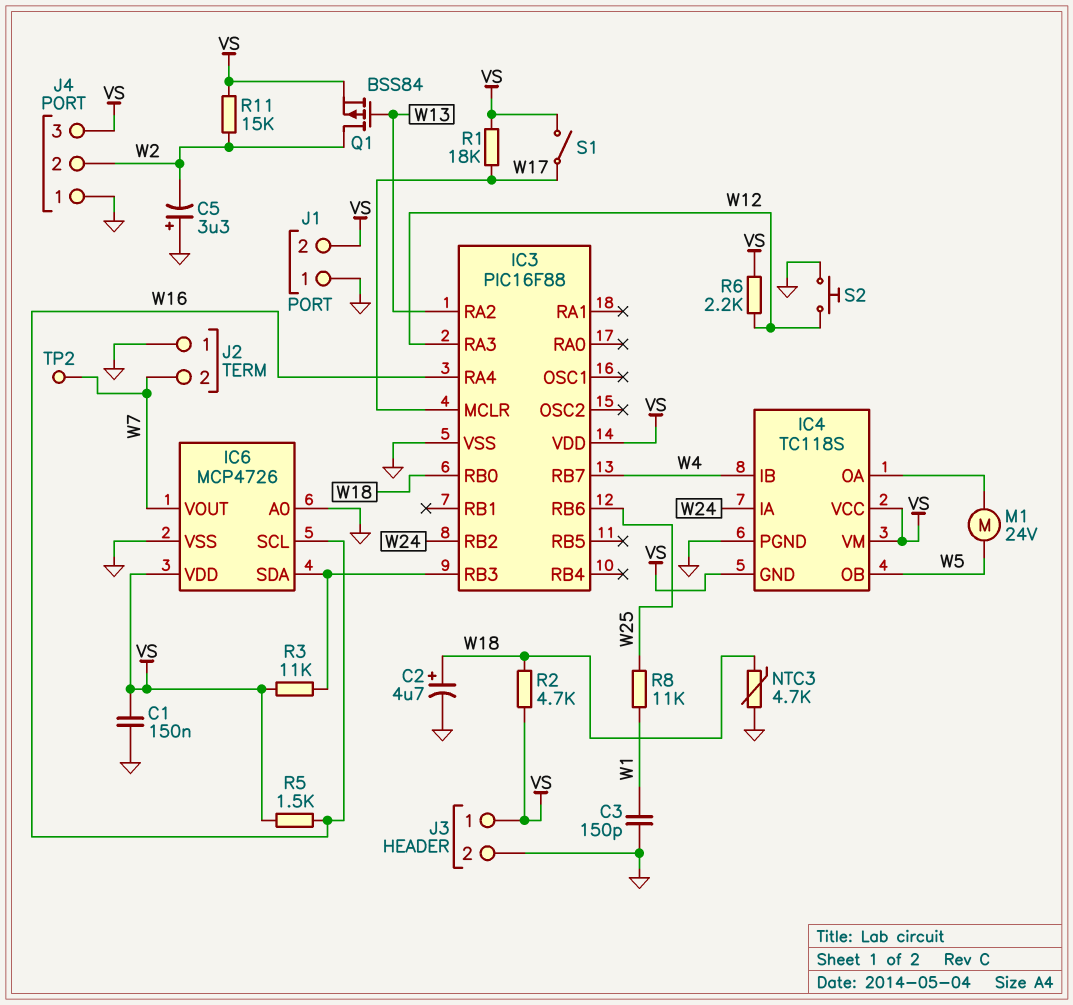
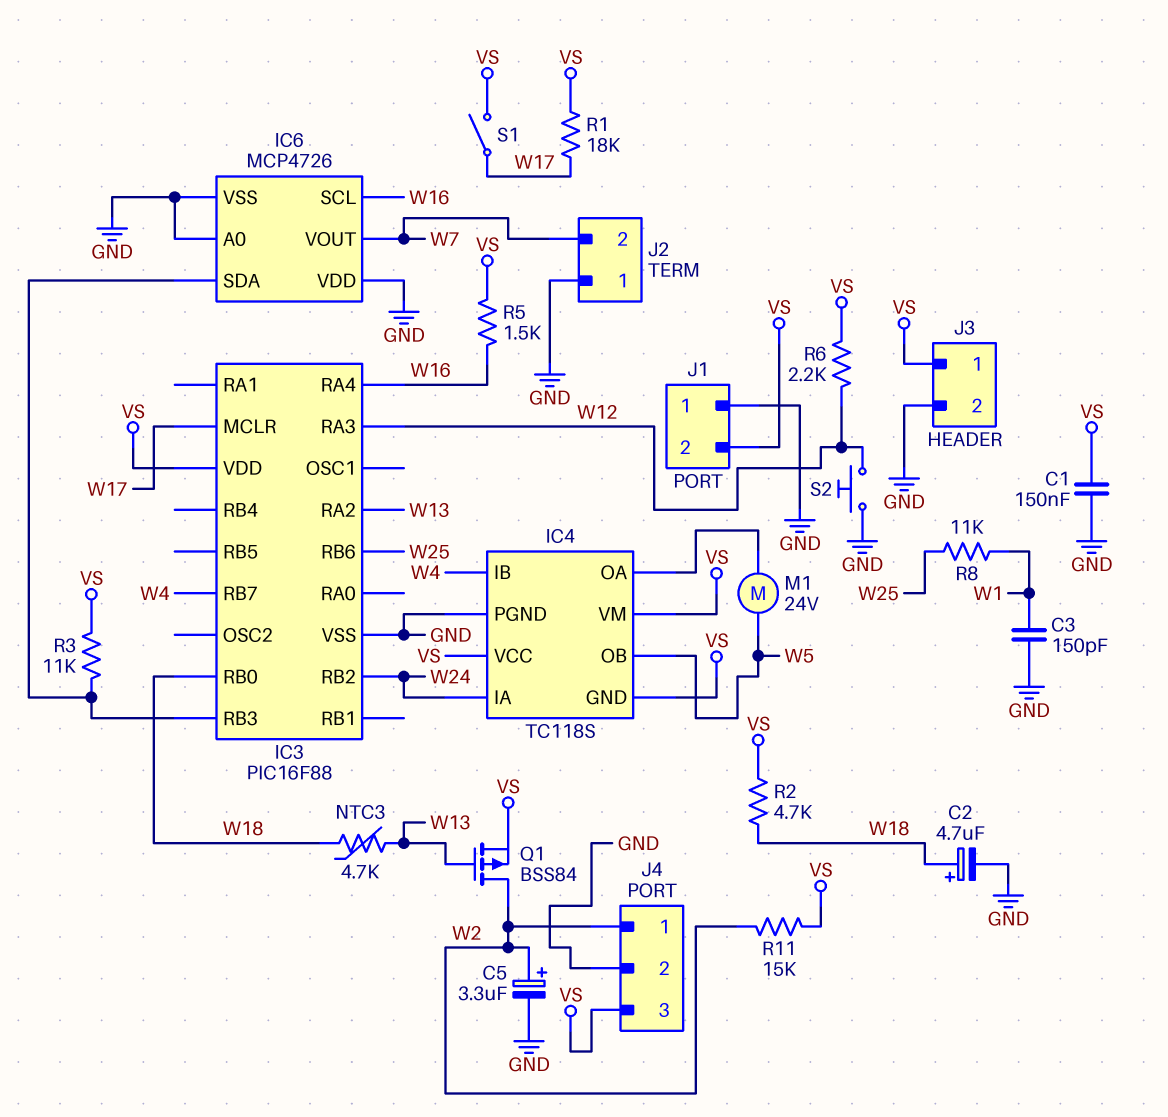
C5: 3.3uF (plus GND, minus W2) -> 3.3uF (plus W2, minus GND)
IC6 pin VDD: VS -> GND
J4 pin 1: GND -> W2
J4 pin 2: W2 -> GND
NTC3: 4.7k (GND, W18) -> 4.7k (W13, W18)
TP2: test point (W7) -> none

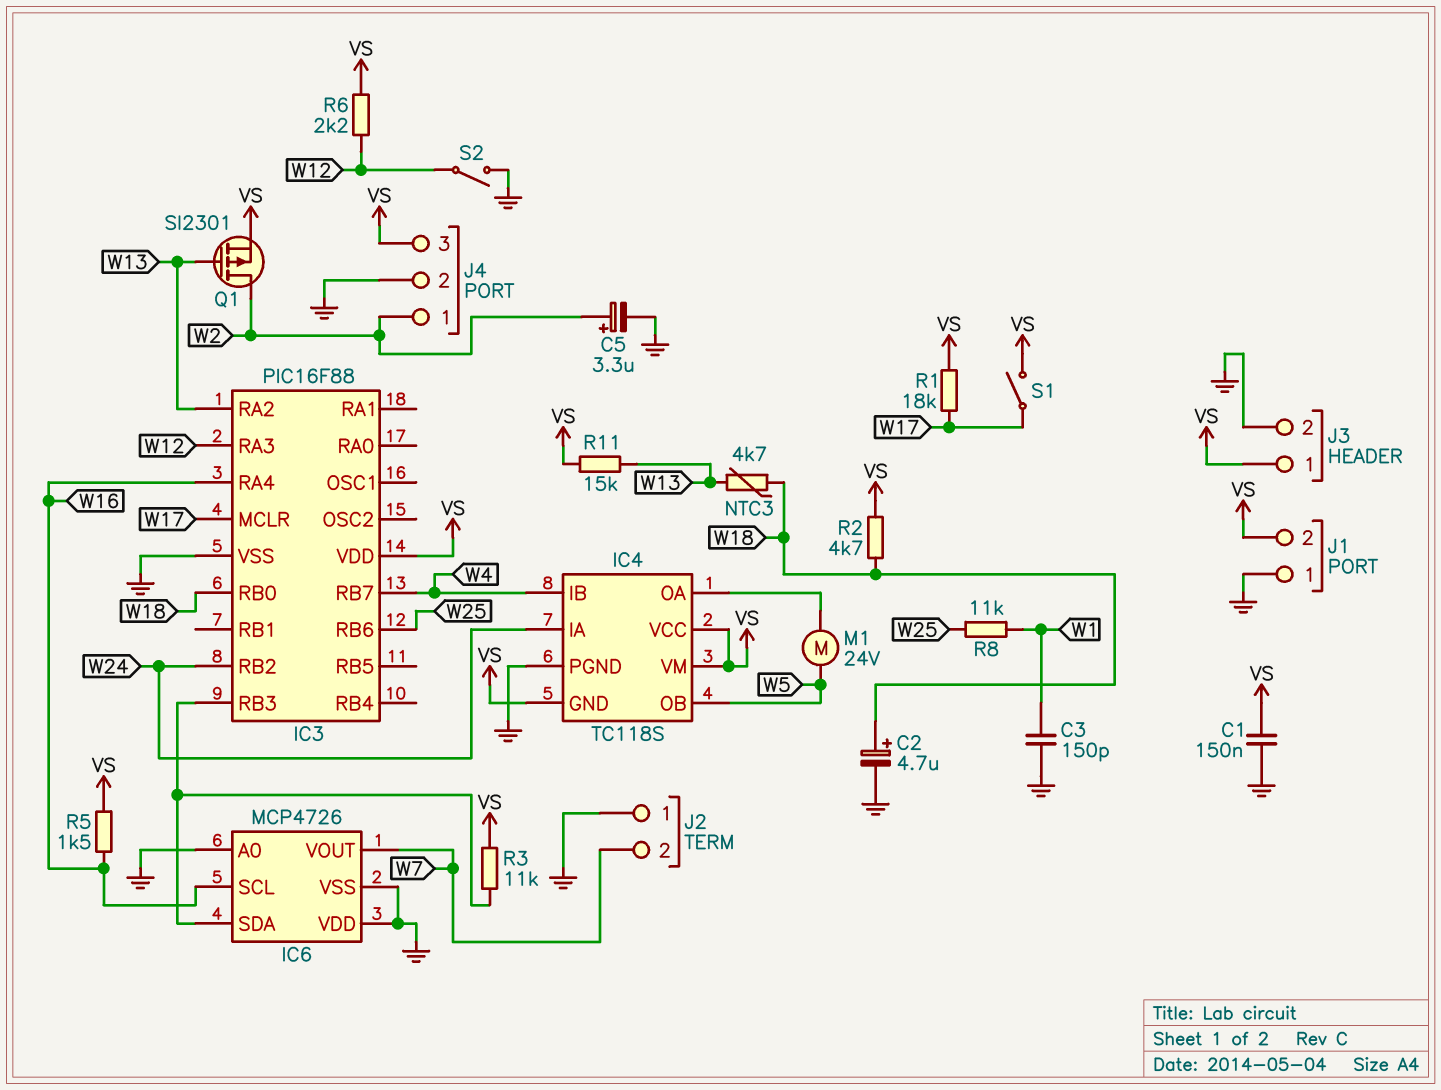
Q1: PMOS BSS84 (G W13, D W2, S VS) -> PMOS SI2301 (G W13, D W2, S VS)
R11: 15k (VS, W2) -> 15k (VS, W13)
S2: button (GND, W12) -> switch (GND, W12)

